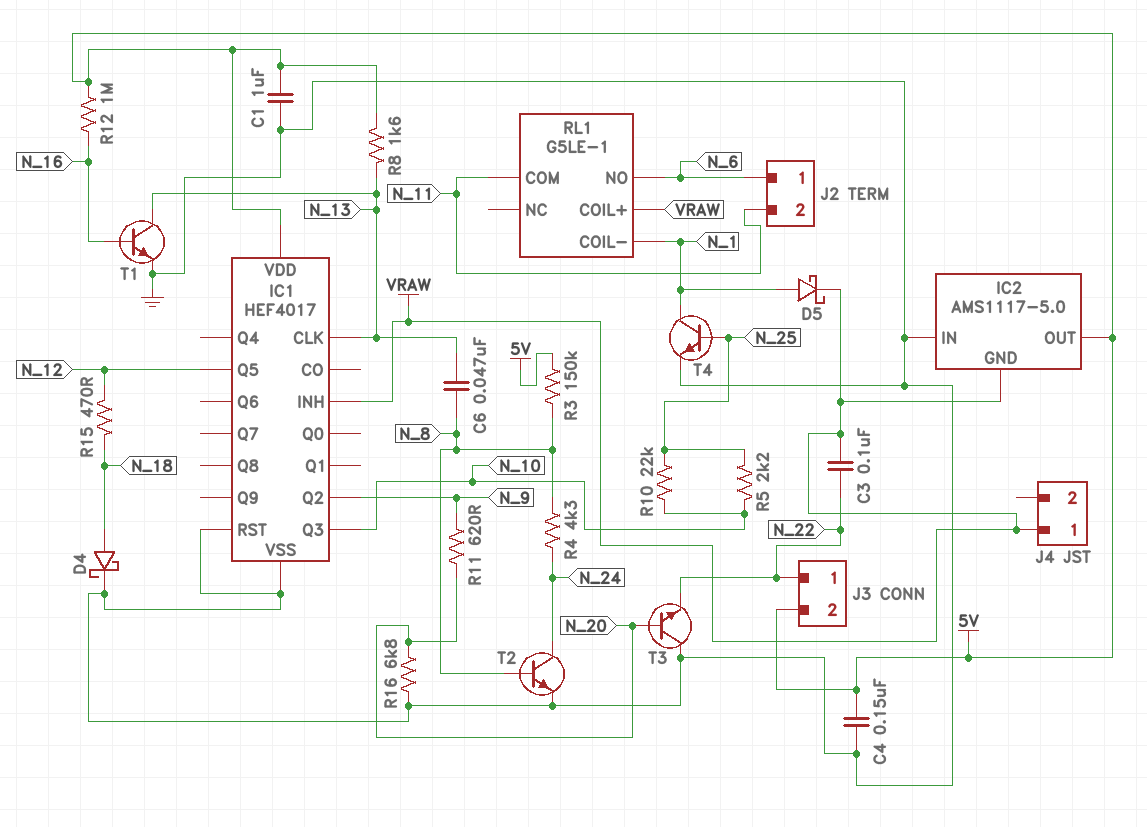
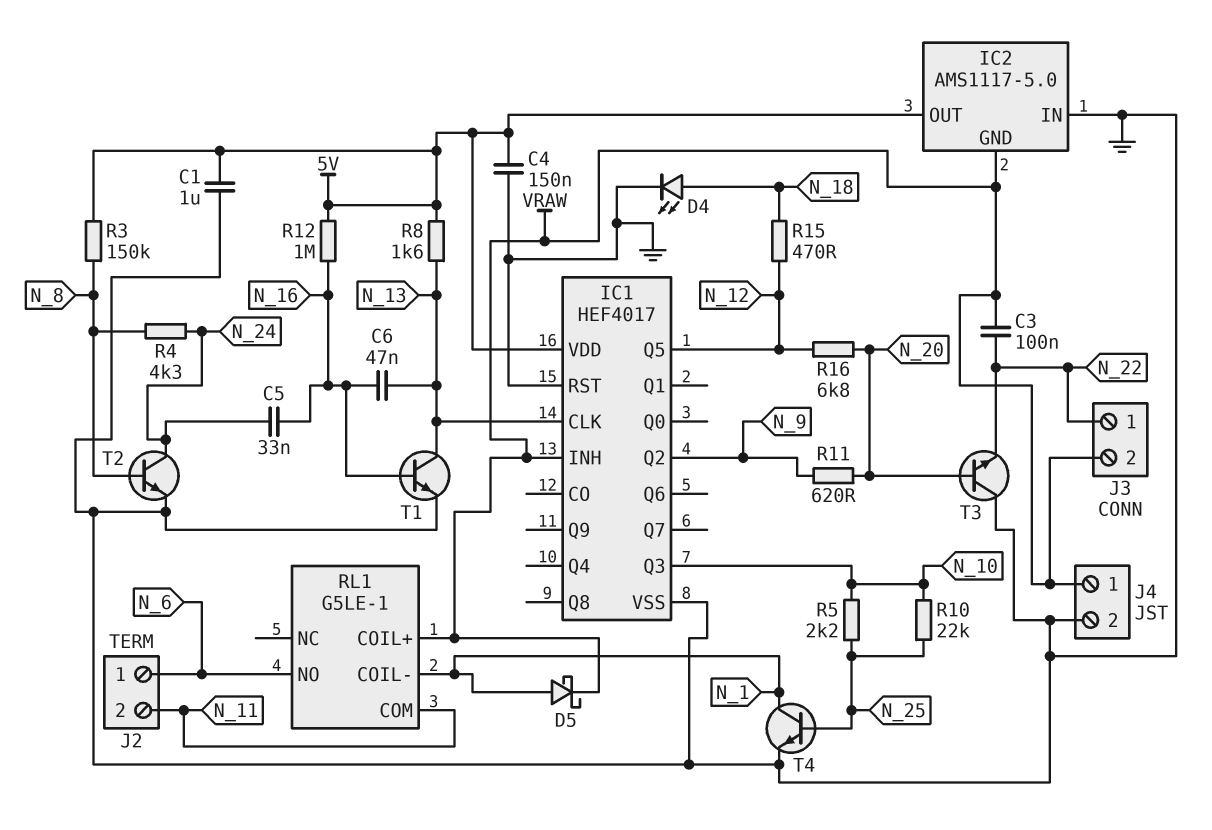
C5: none -> 33nF (N_16, N_24)
C6: 47nF (N_8, N_13) -> 47nF (N_13, N_16)
D4: schottky (A N_18, K GND) -> LED (A N_18, K GND)
J3 pin 2: 5V -> VRAW
J4 pin 2: none -> GND
R16: 6.8k (GND, N_20) -> 6.8k (N_12, N_20)

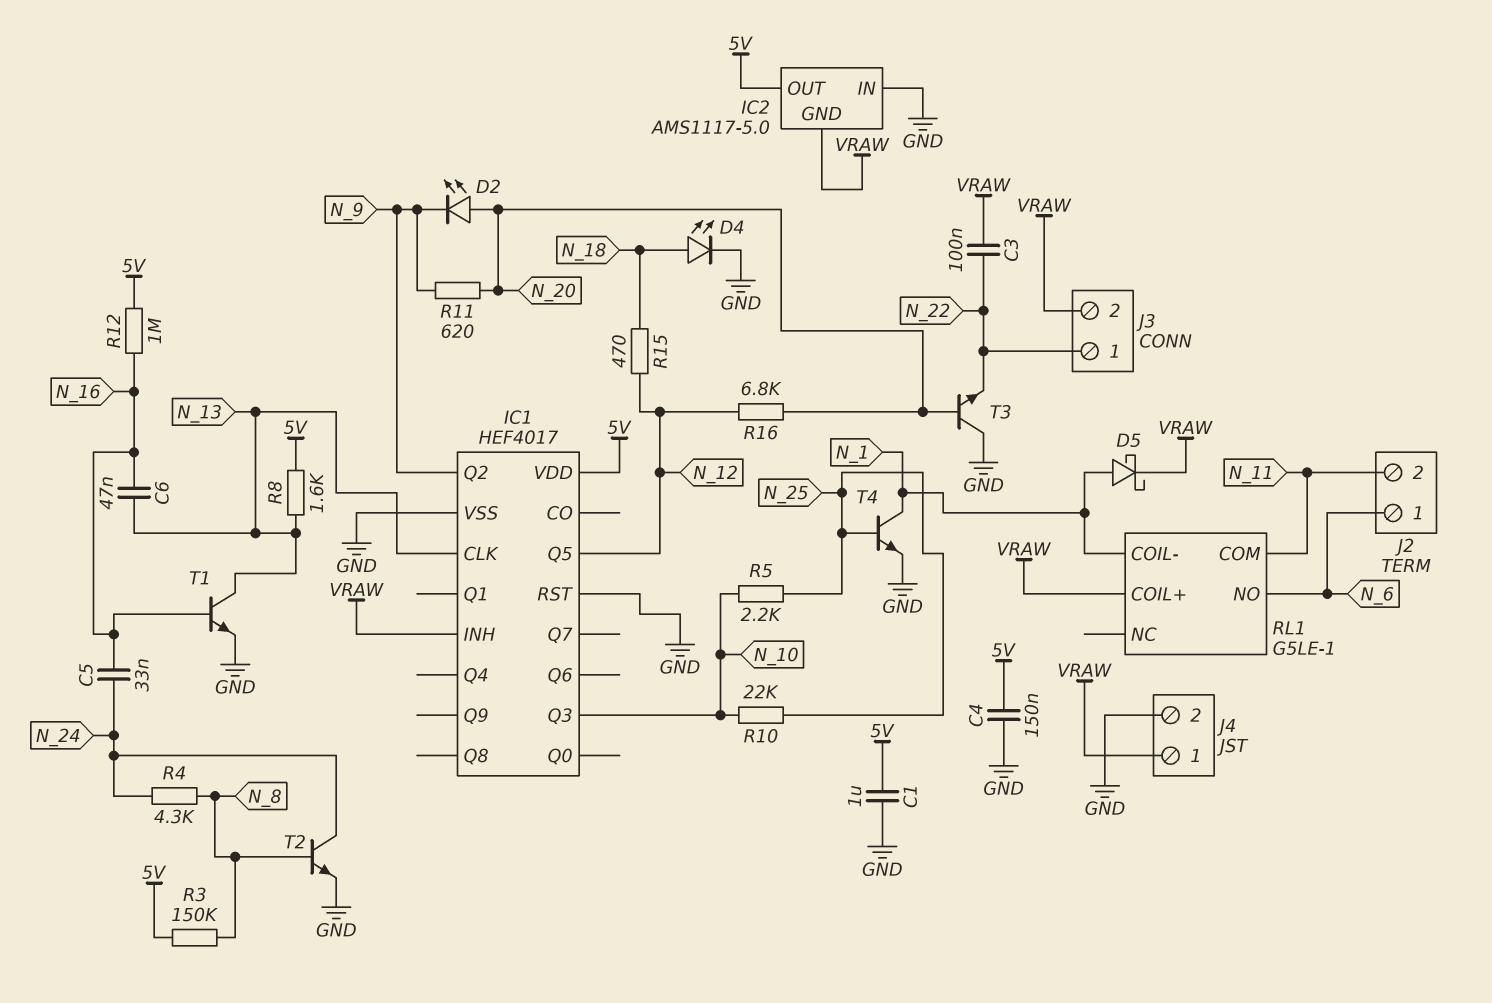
D2: none -> LED (A N_20, K N_9)

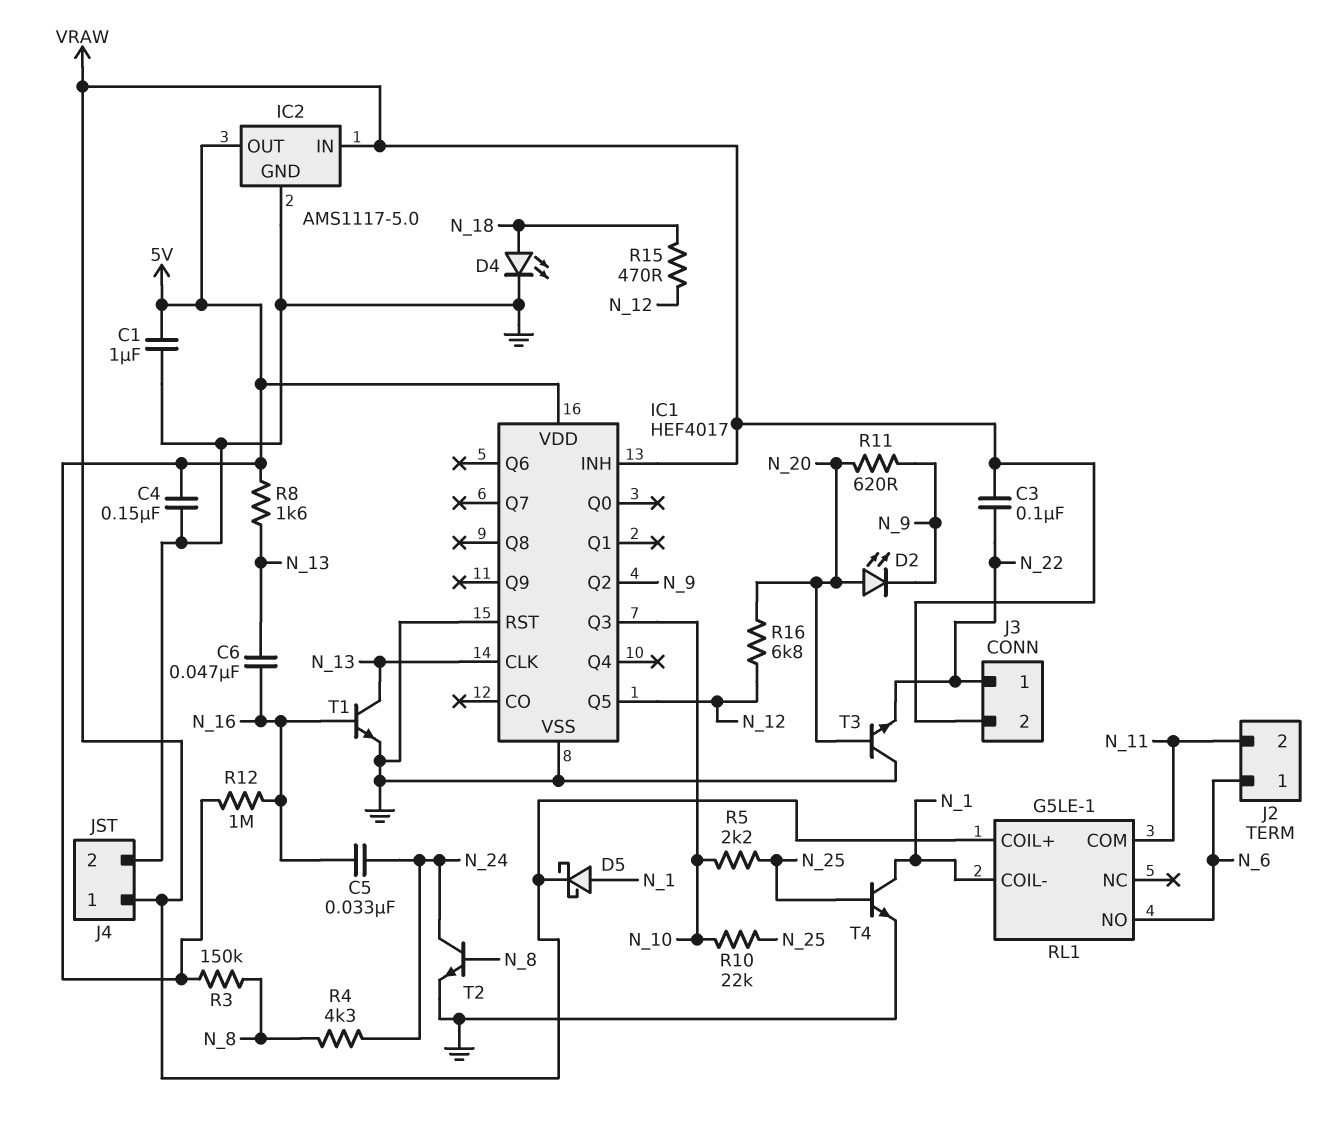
IC2 pin GND: VRAW -> GND
IC2 pin IN: GND -> VRAW

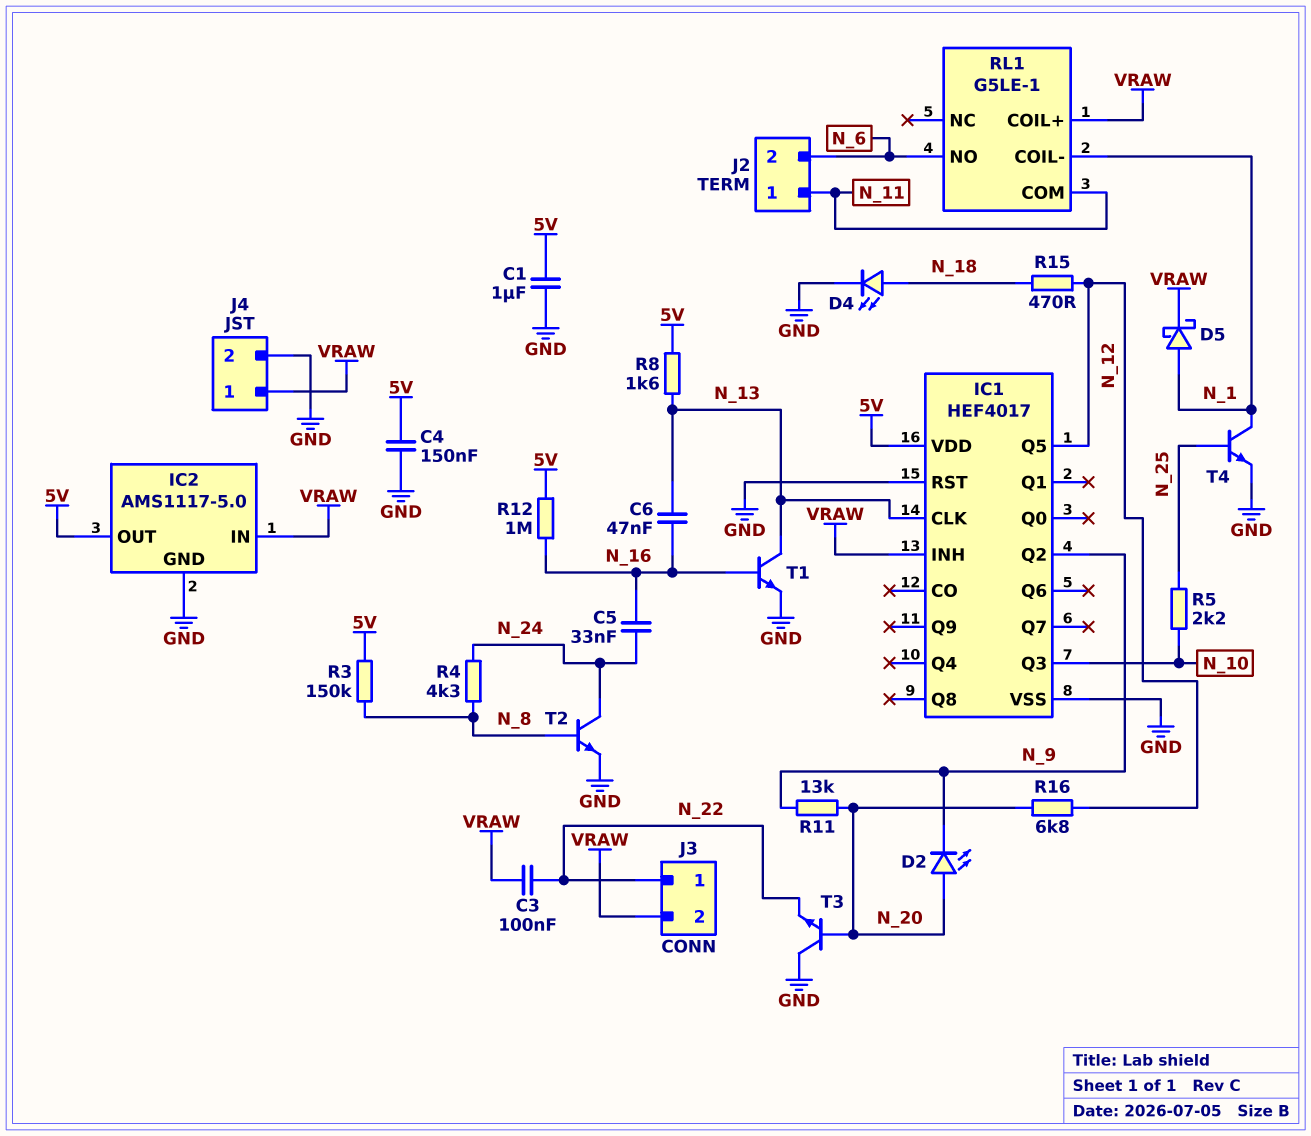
J2 pin 1: N_6 -> N_11
J2 pin 2: N_11 -> N_6
R10: 22k (N_10, N_25) -> none
R11: 620 (N_9, N_20) -> 13k (N_9, N_20)

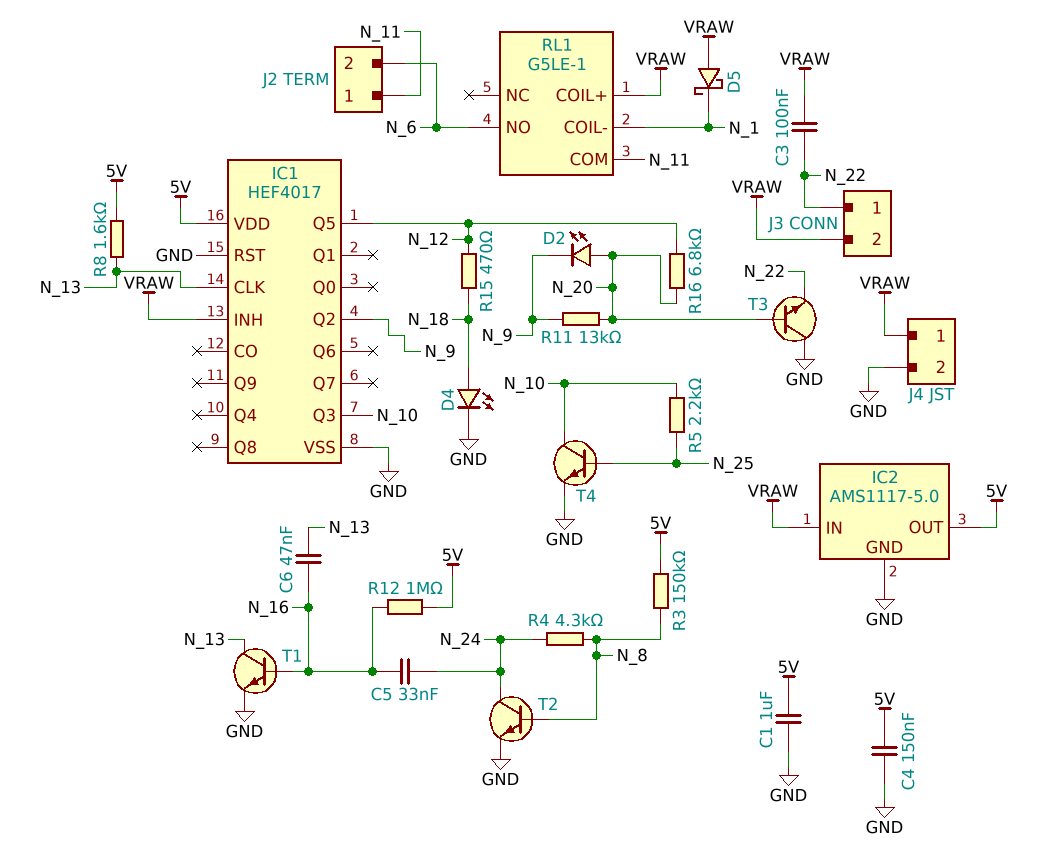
D5: schottky (A N_1, K VRAW) -> schottky (A VRAW, K N_1)
T4: NPN (B N_25, C N_1, E GND) -> NPN (B N_25, C N_10, E GND)

